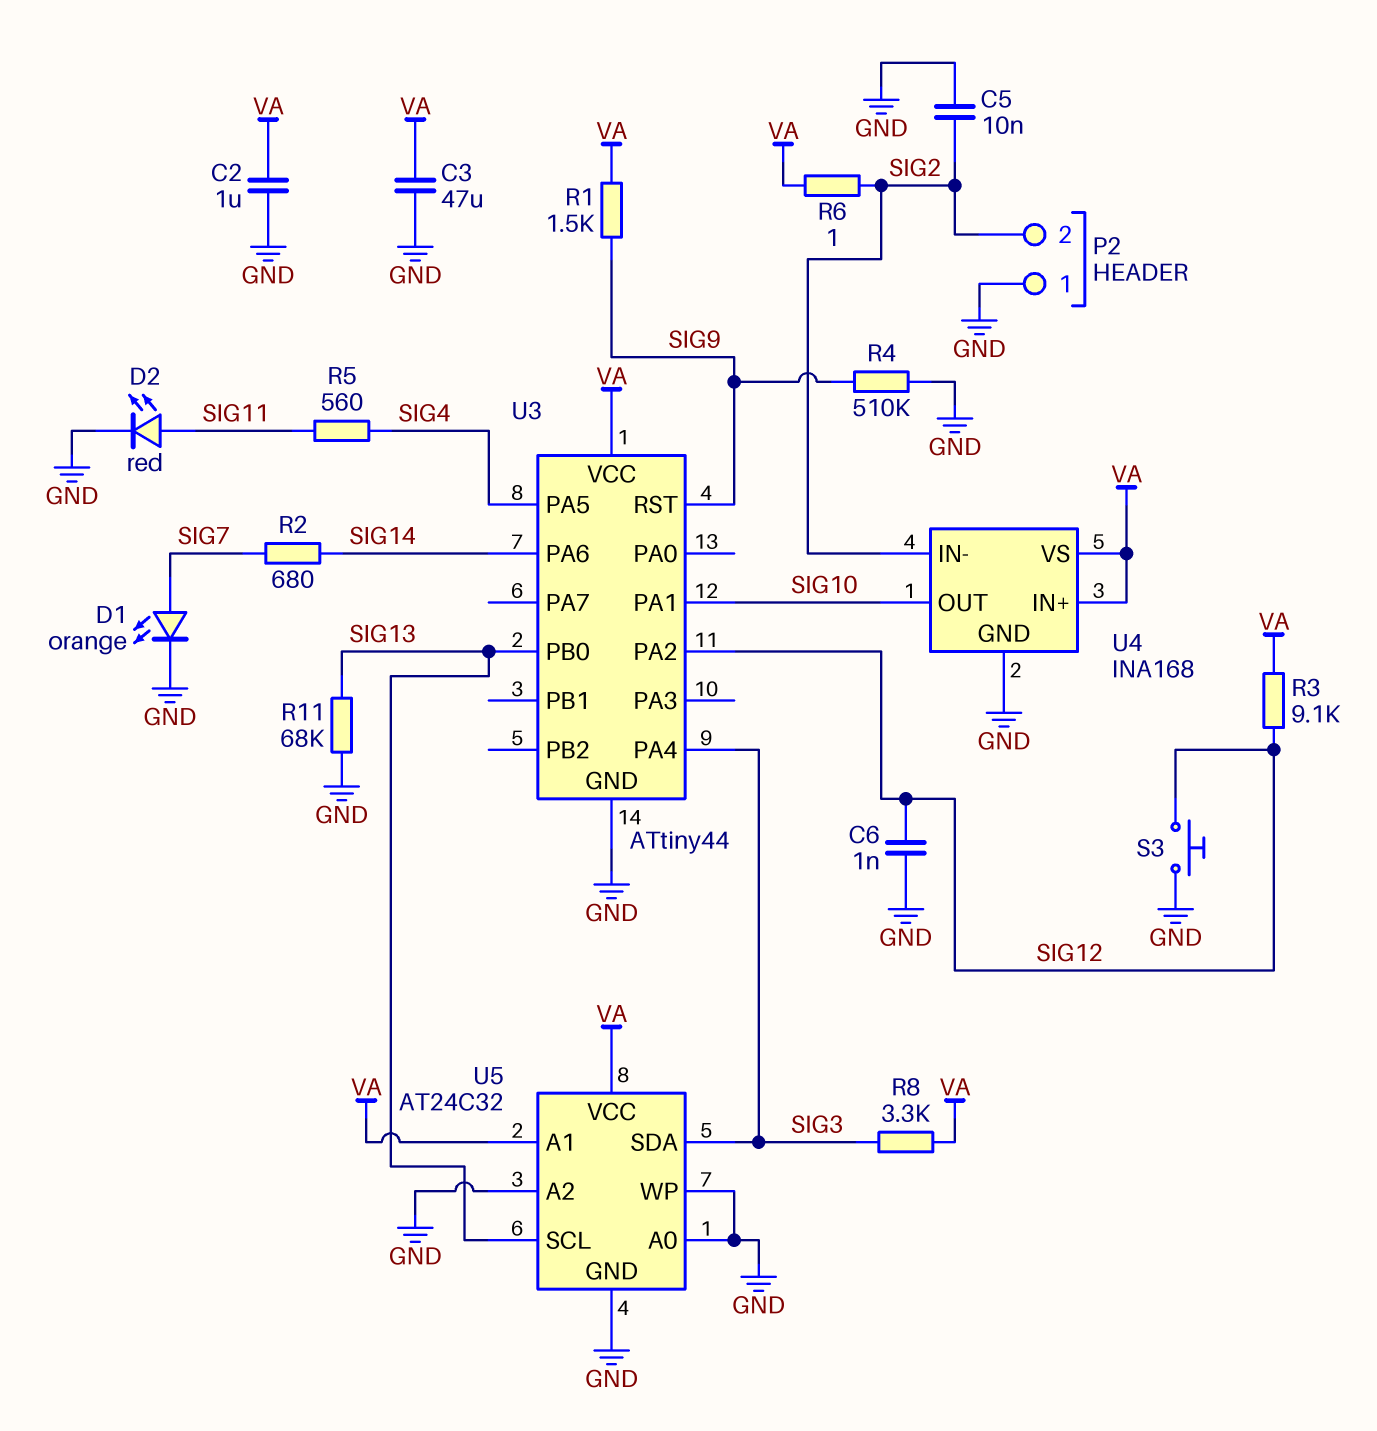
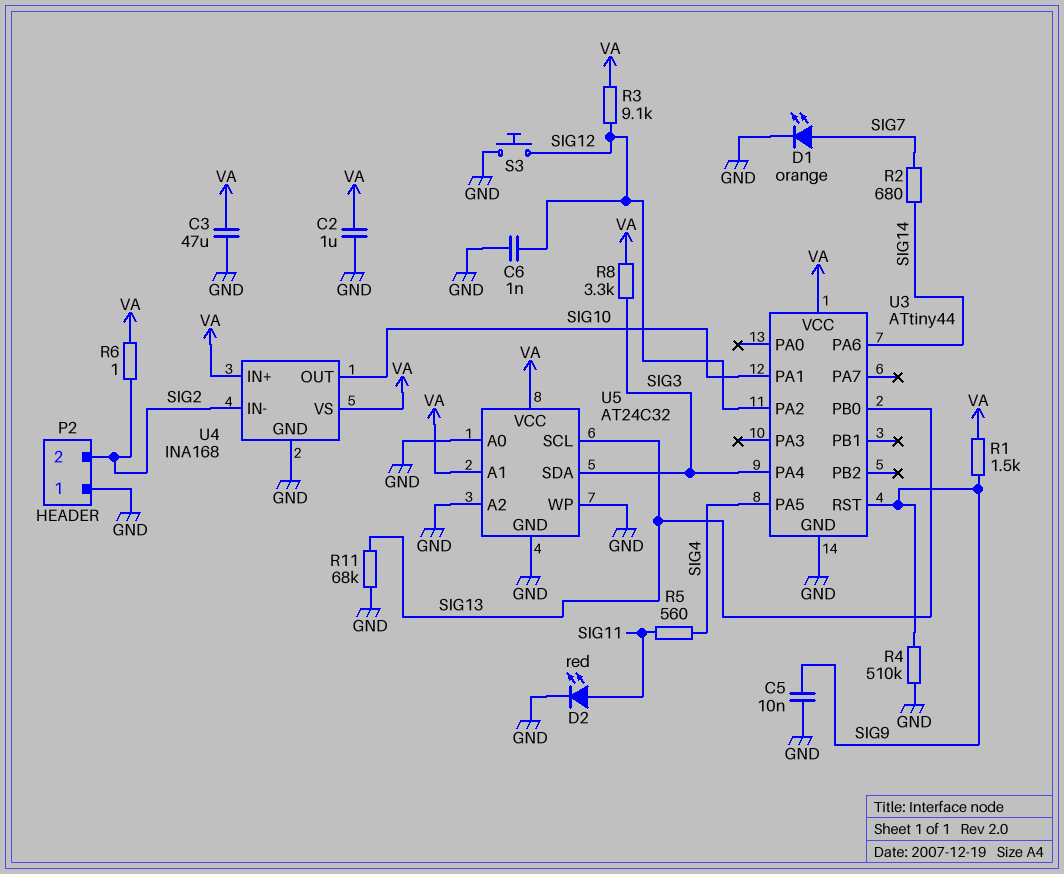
C5: 10nF (GND, SIG2) -> 10nF (GND, SIG9)

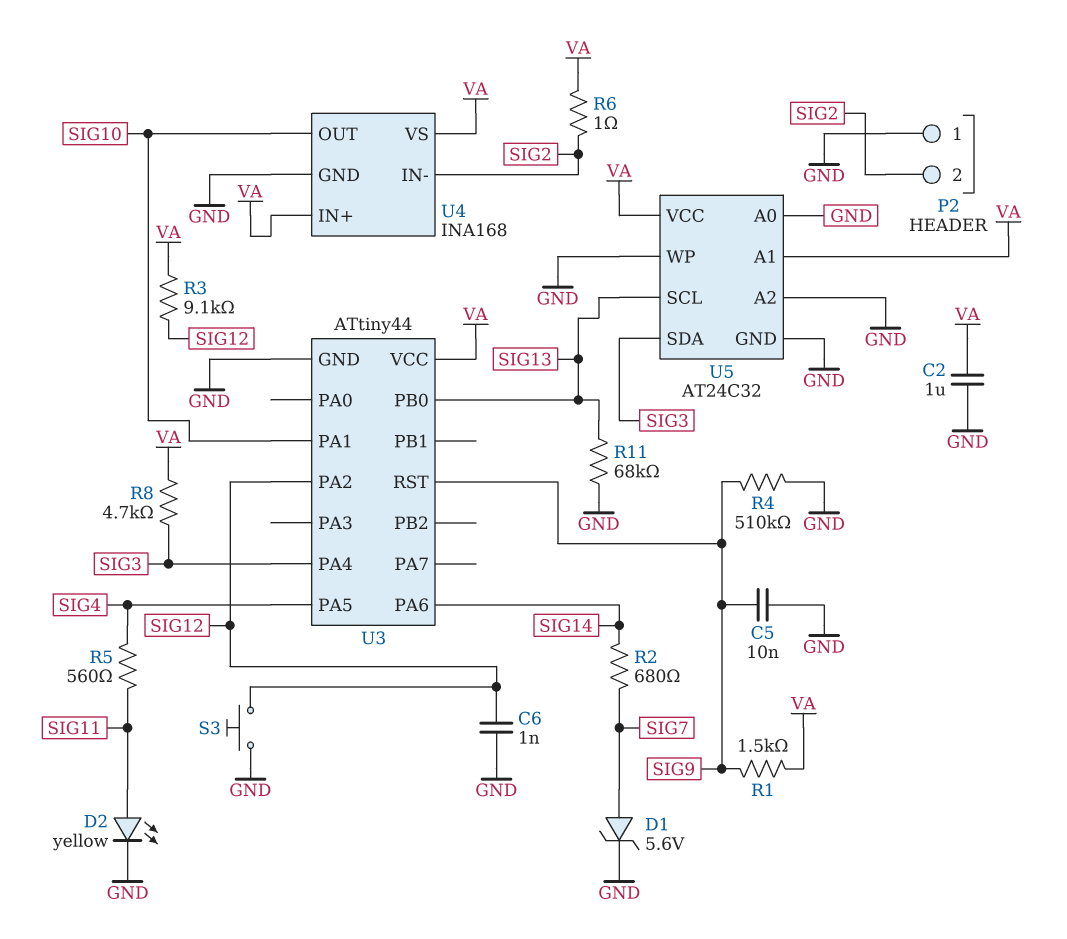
C3: 47uF (GND, VA) -> none
D1: LED orange (A SIG7, K GND) -> zener 5.6V (A SIG7, K GND)
D2: LED red (A SIG11, K GND) -> LED yellow (A SIG11, K GND)
R8: 3.3k (SIG3, VA) -> 4.7k (SIG3, VA)

